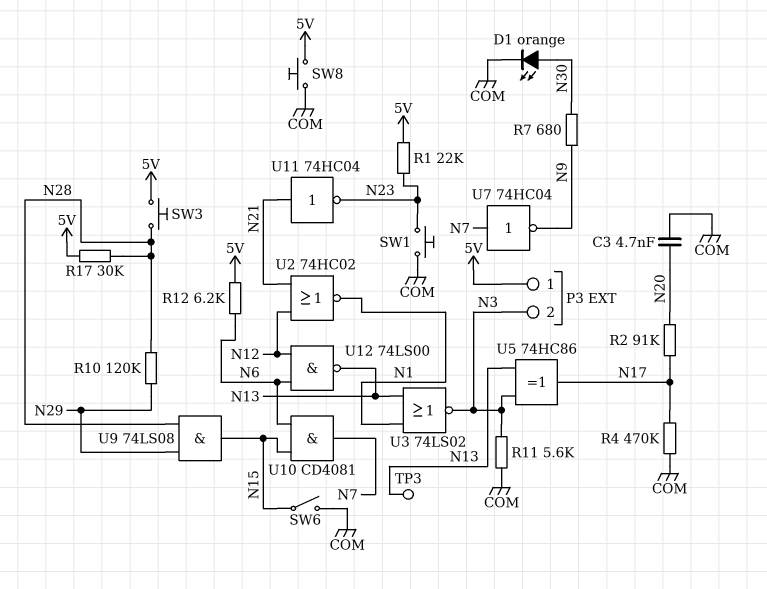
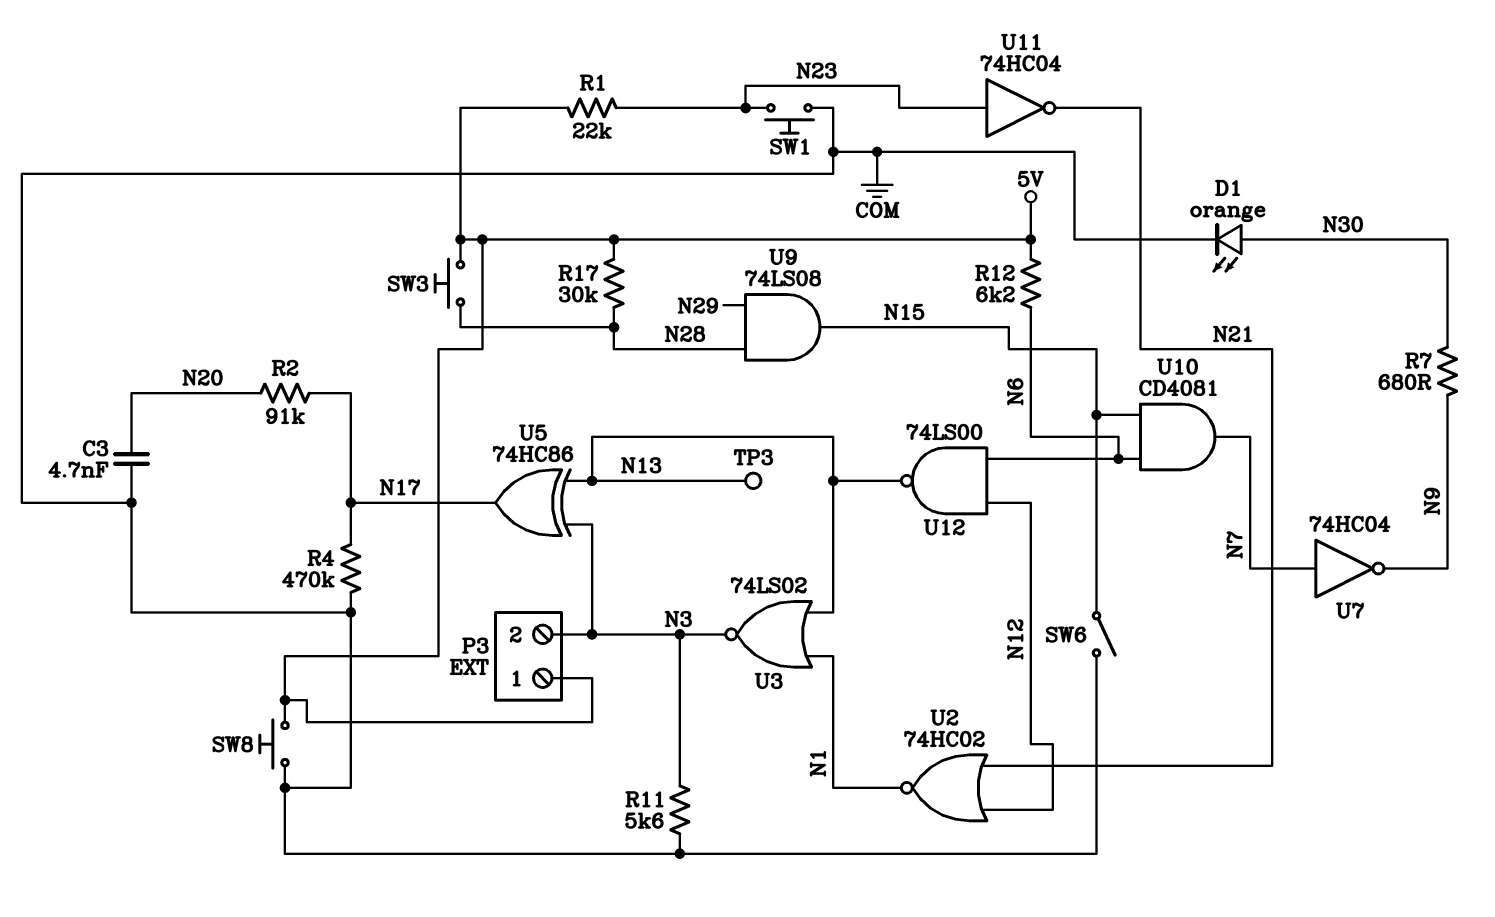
R10: 120k (N28, N29) -> none
U11: NOT 74HC04 (in N21, out N23) -> NOT 74HC04 (in N23, out N21)

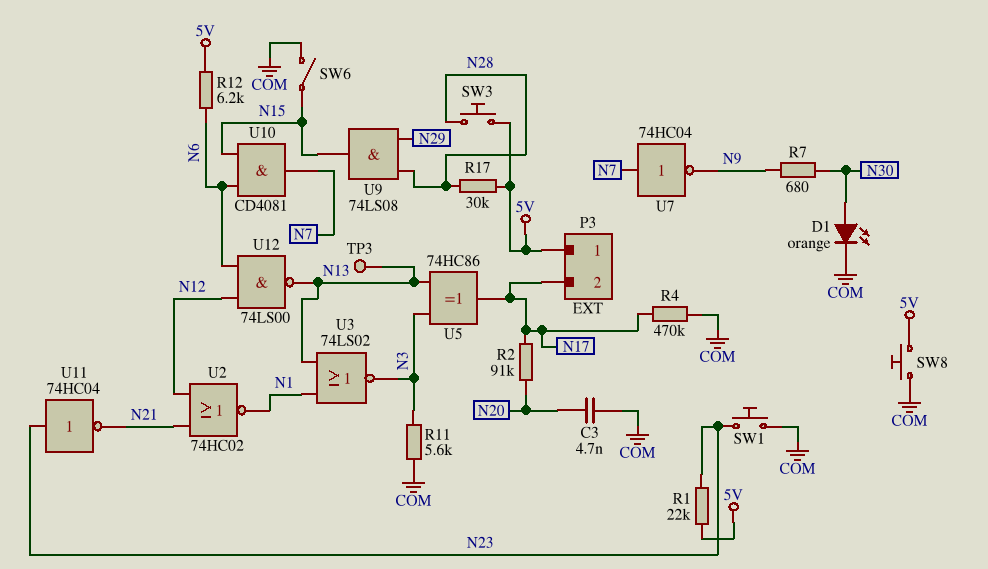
P3 pin 2: N3 -> N17

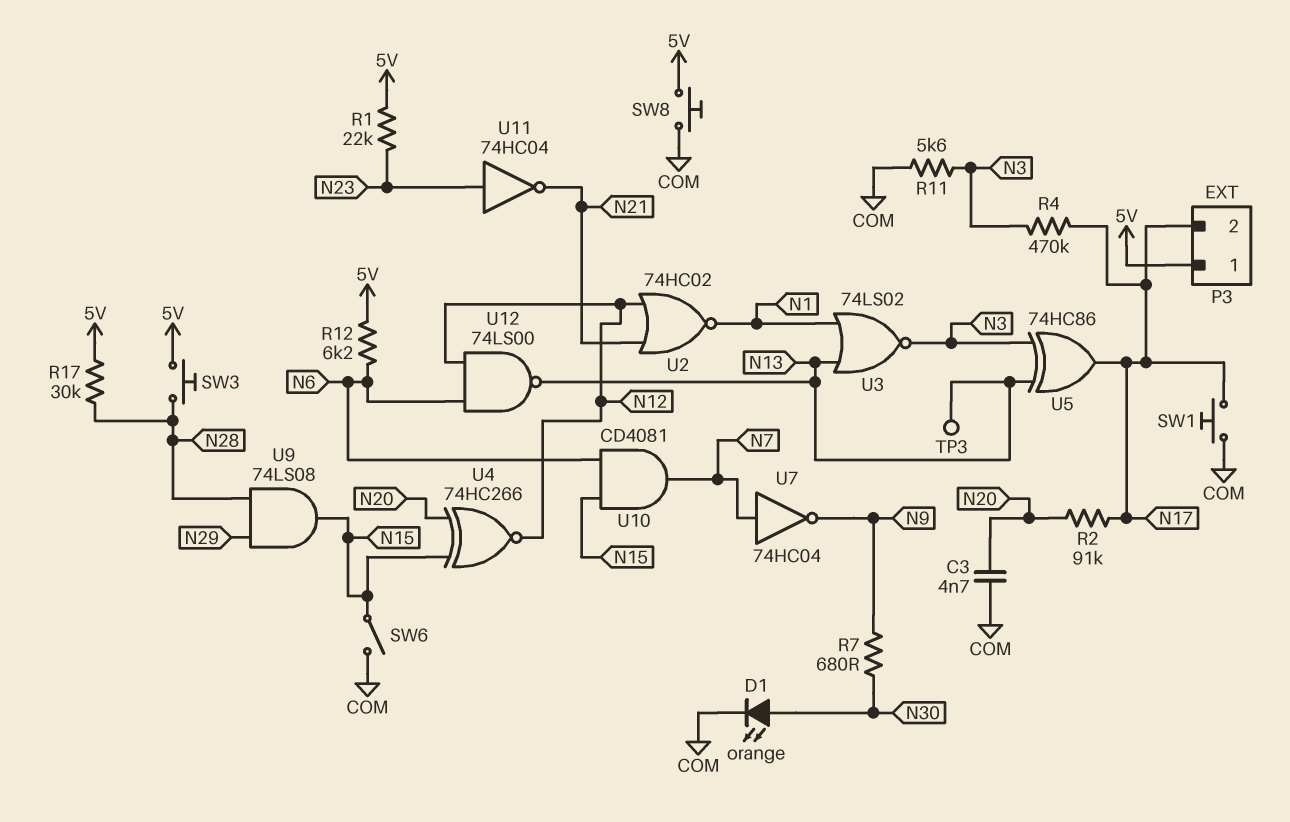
R4: 470k (COM, N17) -> 470k (N3, N17)
SW1: button (COM, N23) -> button (COM, N17)
U4: none -> XNOR 74HC266 (in N15, in N20, out N12)

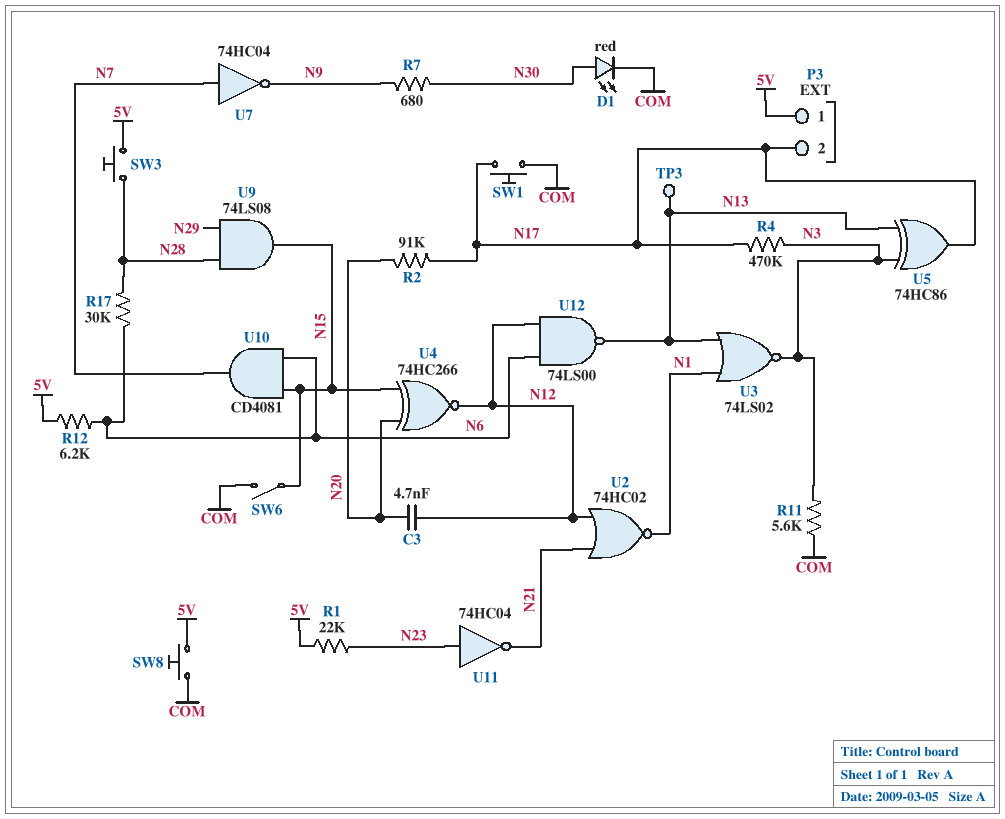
C3: 4.7nF (COM, N20) -> 4.7nF (N12, N20)
D1: LED orange (A N30, K COM) -> LED red (A N30, K COM)
R17: 30k (5V, N28) -> 30k (N6, N28)

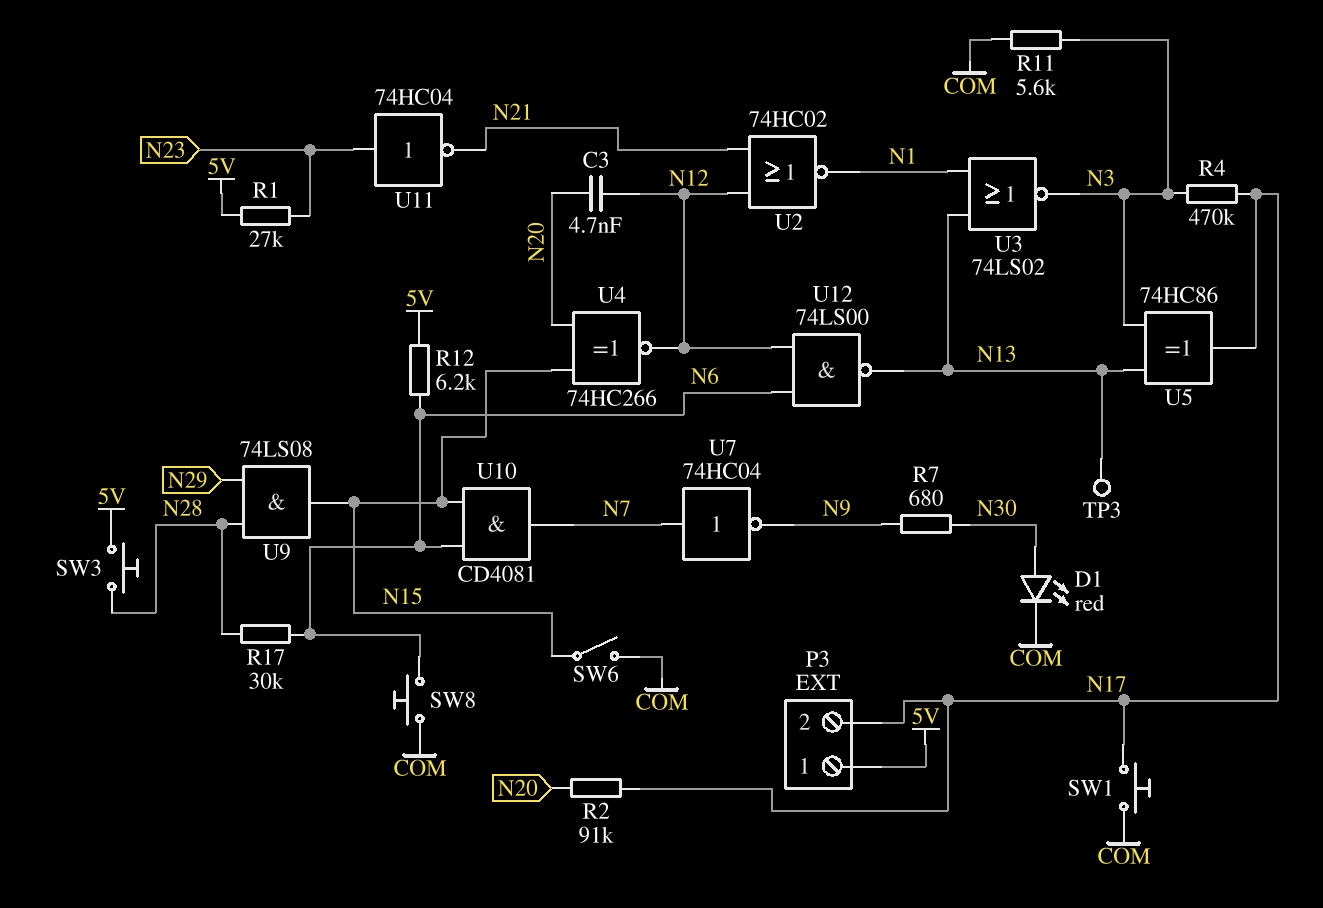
R1: 22k (5V, N23) -> 27k (5V, N23)
SW8: button (5V, COM) -> button (COM, N6)

